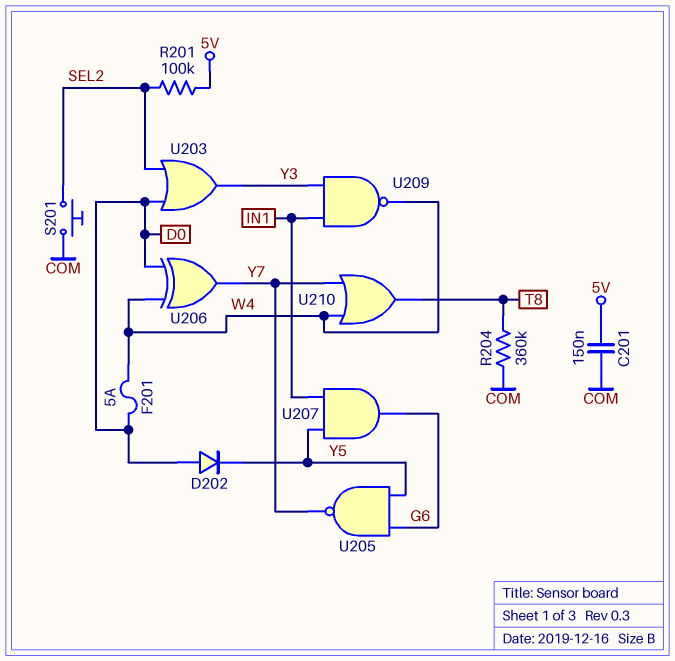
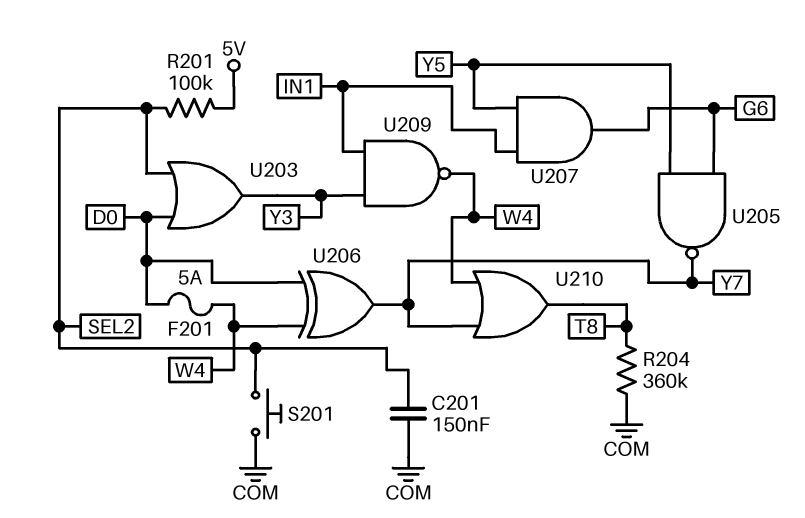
C201: 150nF (5V, COM) -> 150nF (COM, SEL2)
D202: diode (A D0, K Y5) -> none

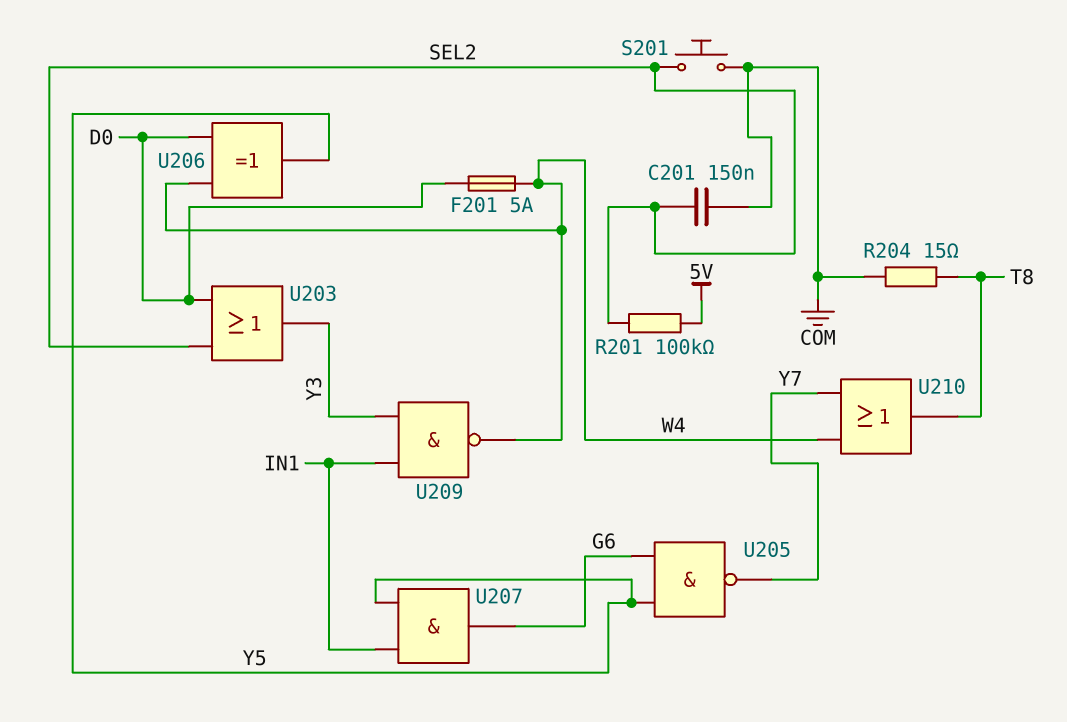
R204: 360k (COM, T8) -> 15 (COM, T8)
U206: XOR (in D0, in W4, out Y7) -> XOR (in D0, in W4, out Y5)

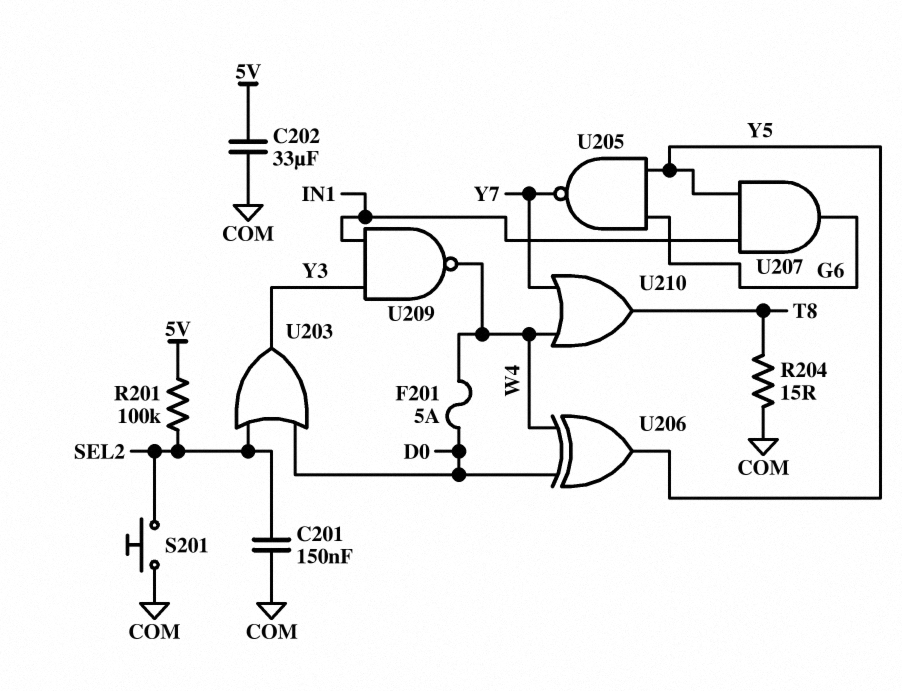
C202: none -> 33uF (5V, COM)

